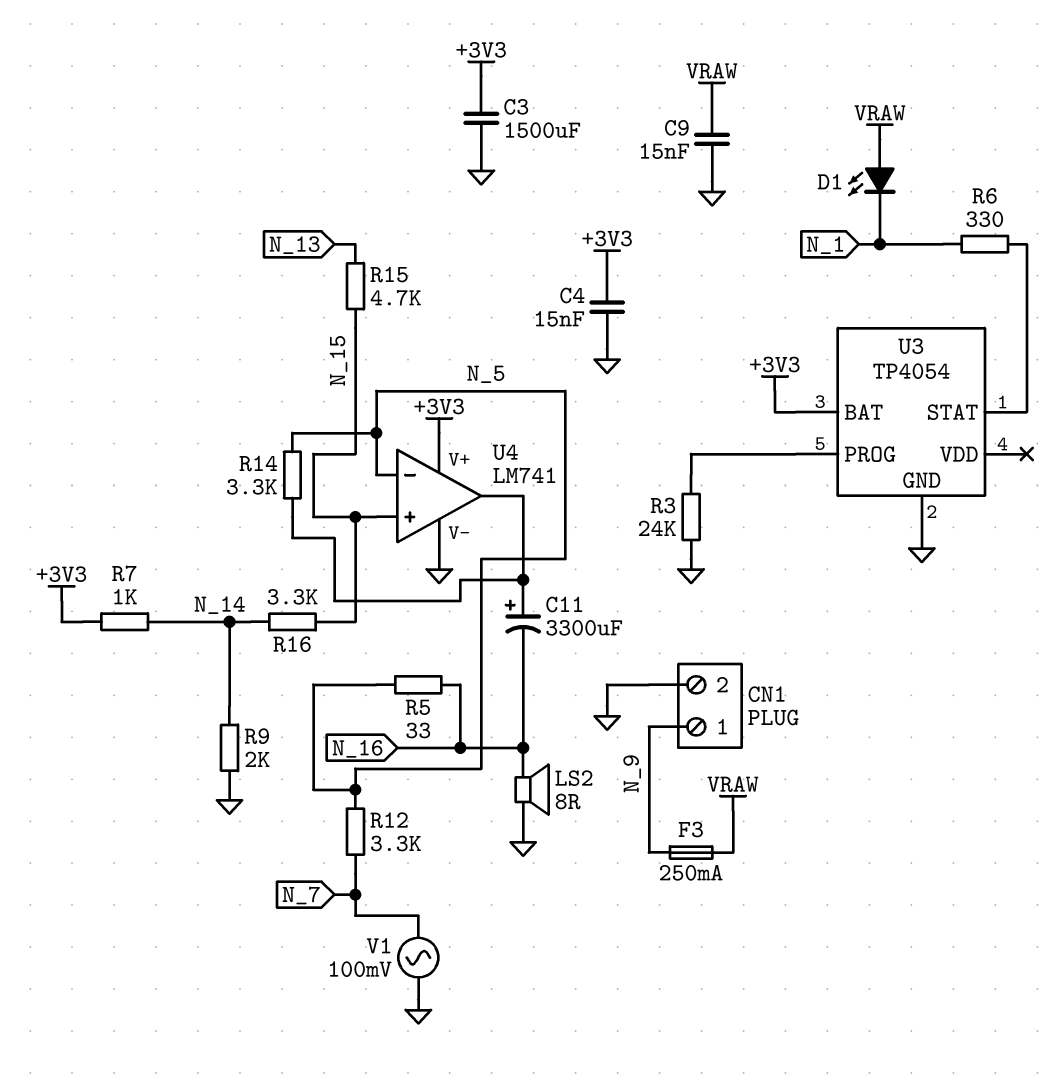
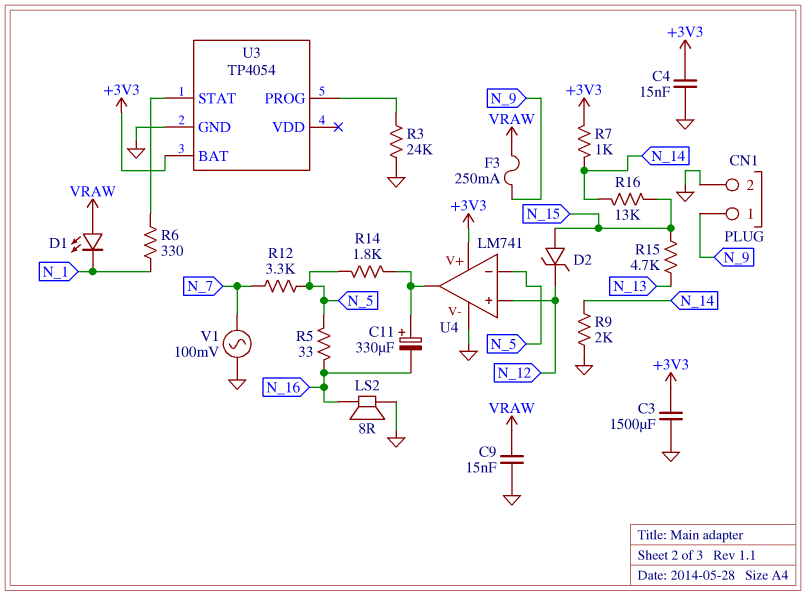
C11: 3300uF (plus U4/out, minus N_16) -> 330uF (plus U4/out, minus N_16)
D2: none -> zener (A N_15, K N_12)
R14: 3.3k (N_5, U4/out) -> 1.8k (N_5, U4/out)
R16: 3.3k (N_14, N_15) -> 13k (N_14, N_15)
U4 pin in+: N_15 -> N_12

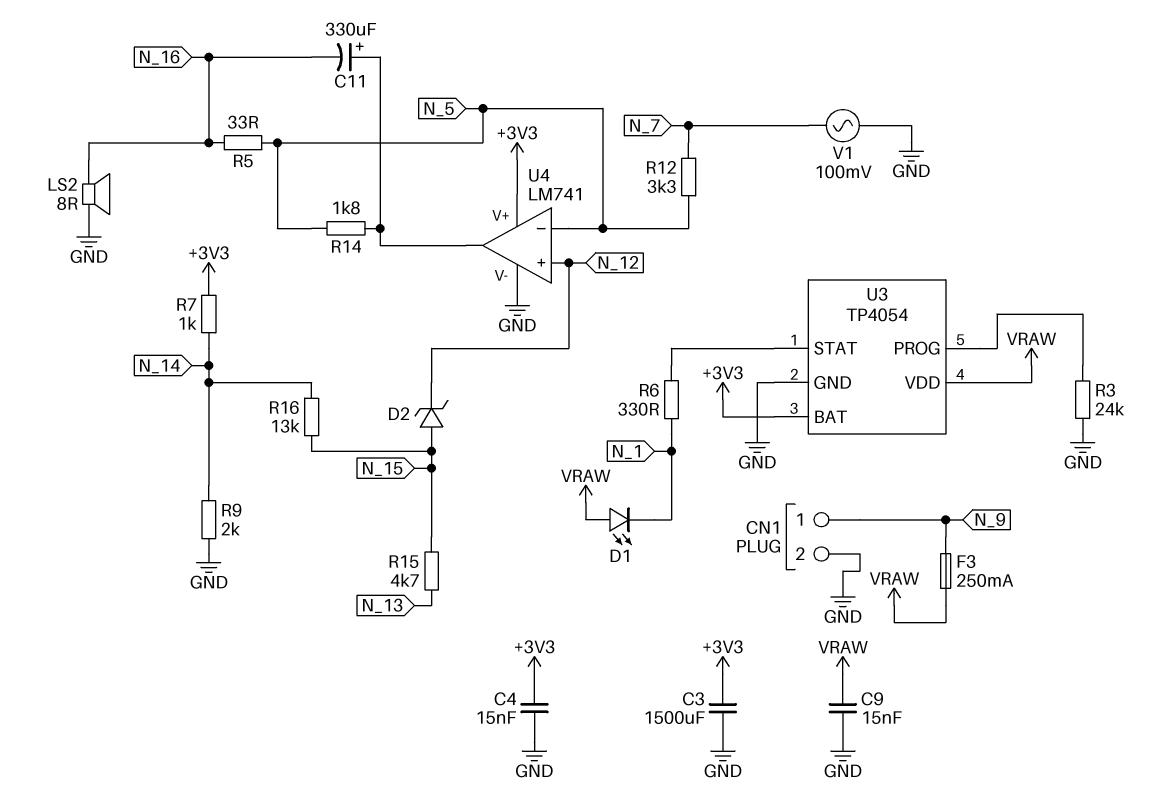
U3 pin VDD: none -> VRAW

